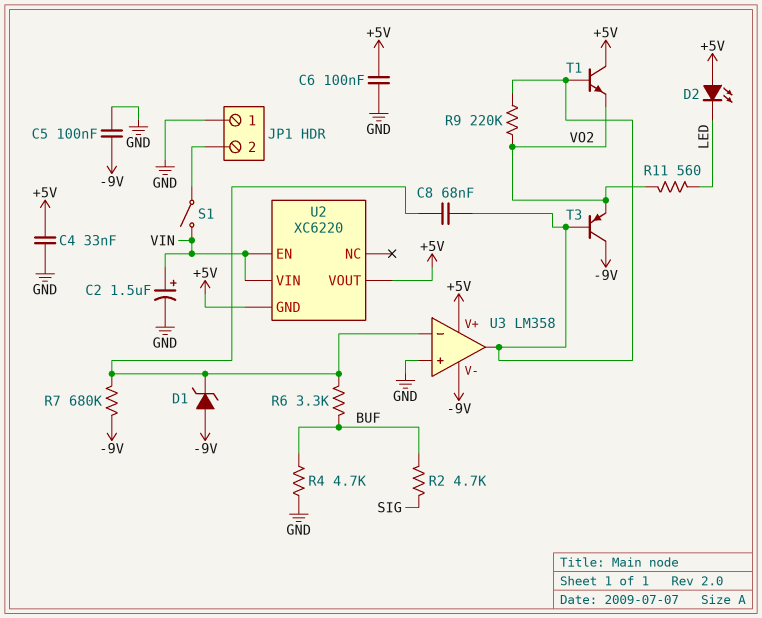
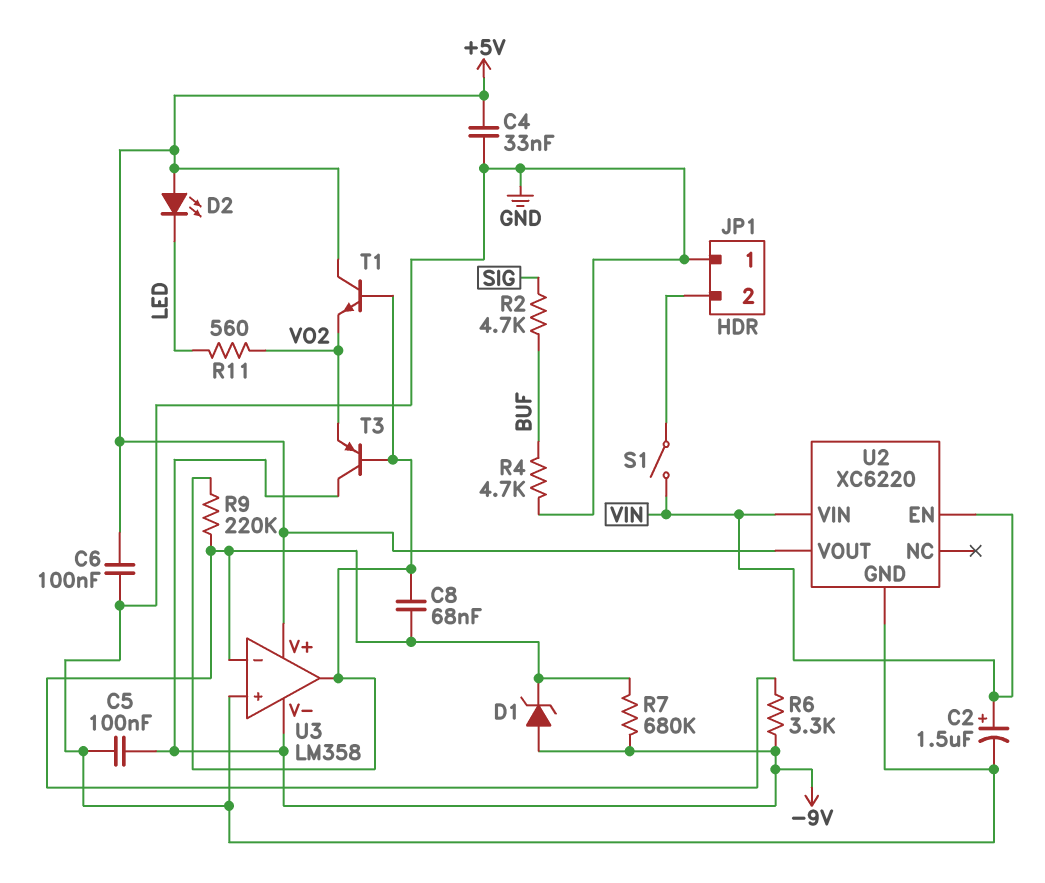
R6: 3.3k (BUF, U3/in-) -> 3.3k (-9V, U3/in-)
R9: 220k (U3/out, VO2) -> 220k (U3/in-, U3/out)
U2 pin GND: +5V -> GND

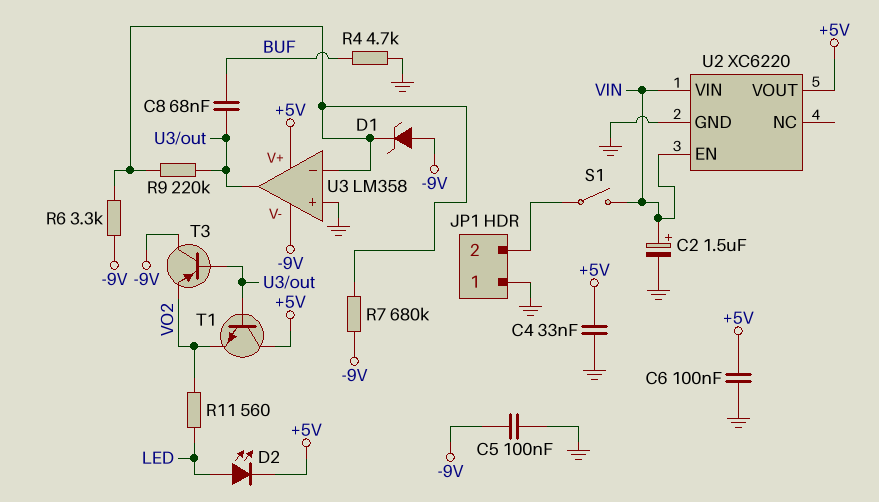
C8: 68nF (U3/in-, U3/out) -> 68nF (BUF, U3/out)
D2: LED (A +5V, K LED) -> LED (A LED, K +5V)
R2: 4.7k (BUF, SIG) -> none

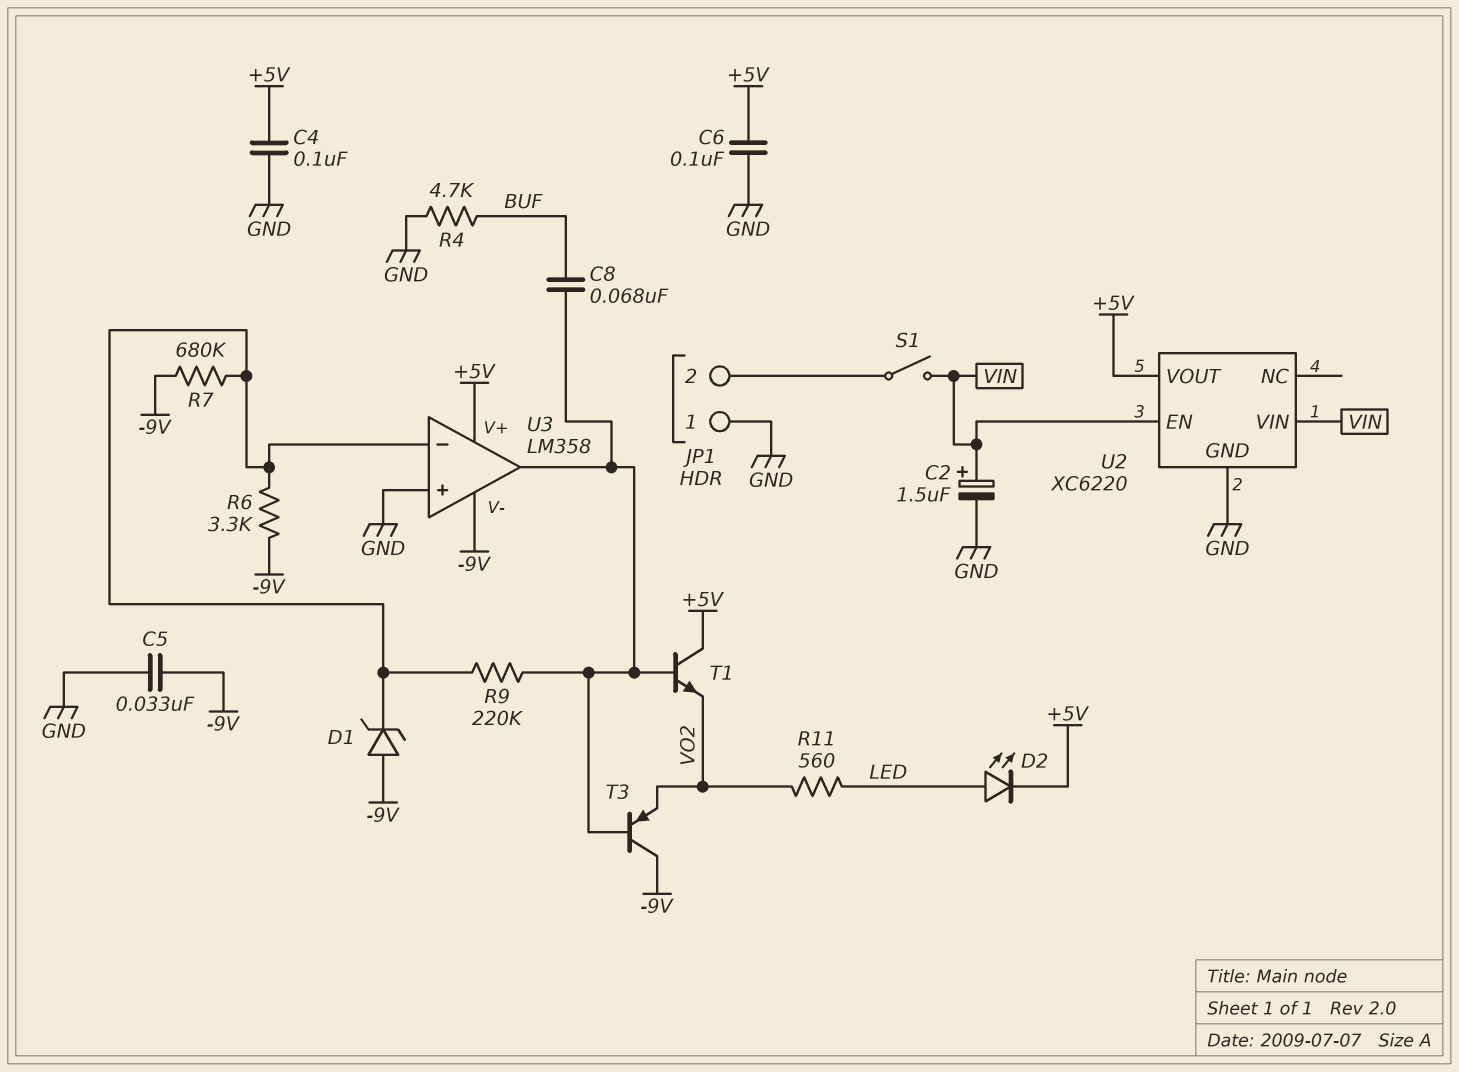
C4: 33nF (+5V, GND) -> 100nF (+5V, GND)
C5: 100nF (-9V, GND) -> 33nF (-9V, GND)

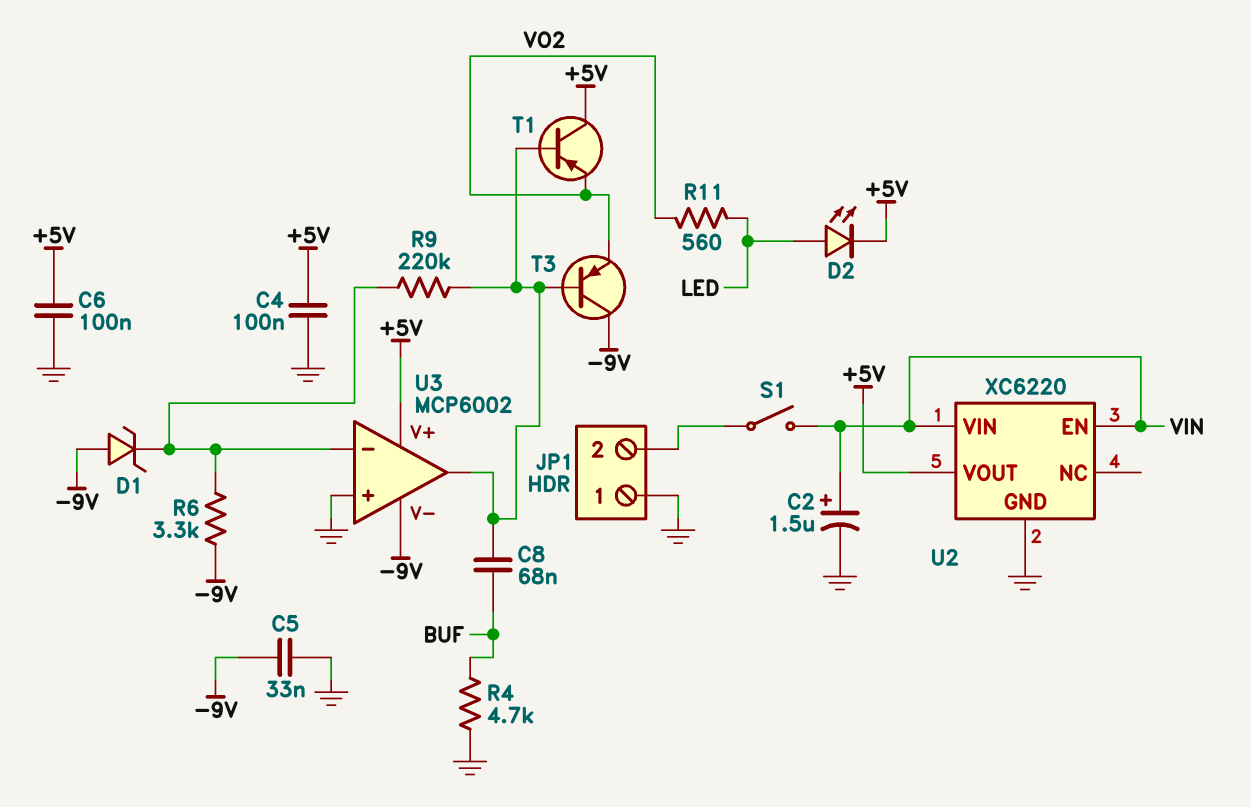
R7: 680k (-9V, U3/in-) -> none
T1: NPN (B U3/out, C +5V, E VO2) -> PNP (B U3/out, C +5V, E VO2)
U3: LM358 -> MCP6002

